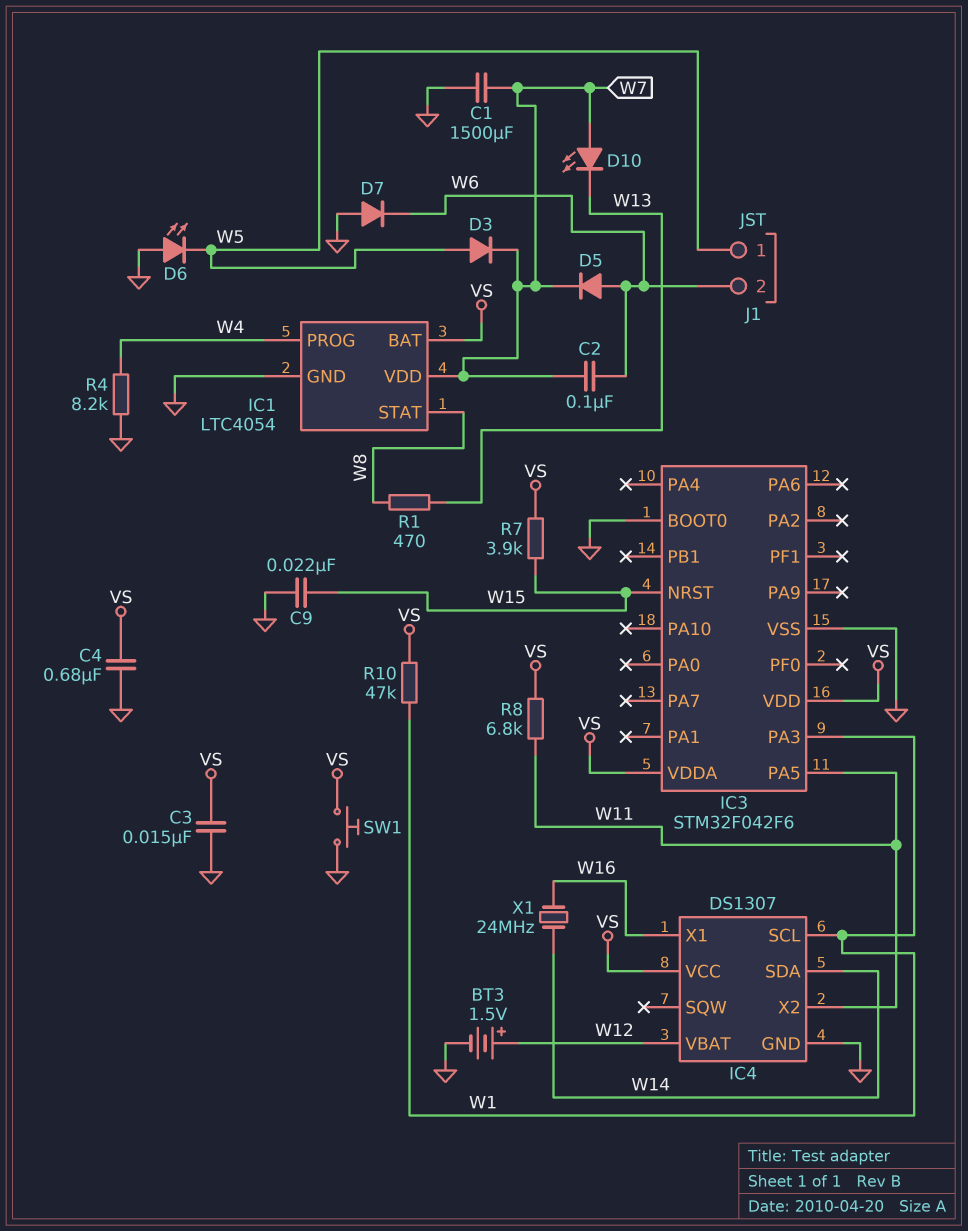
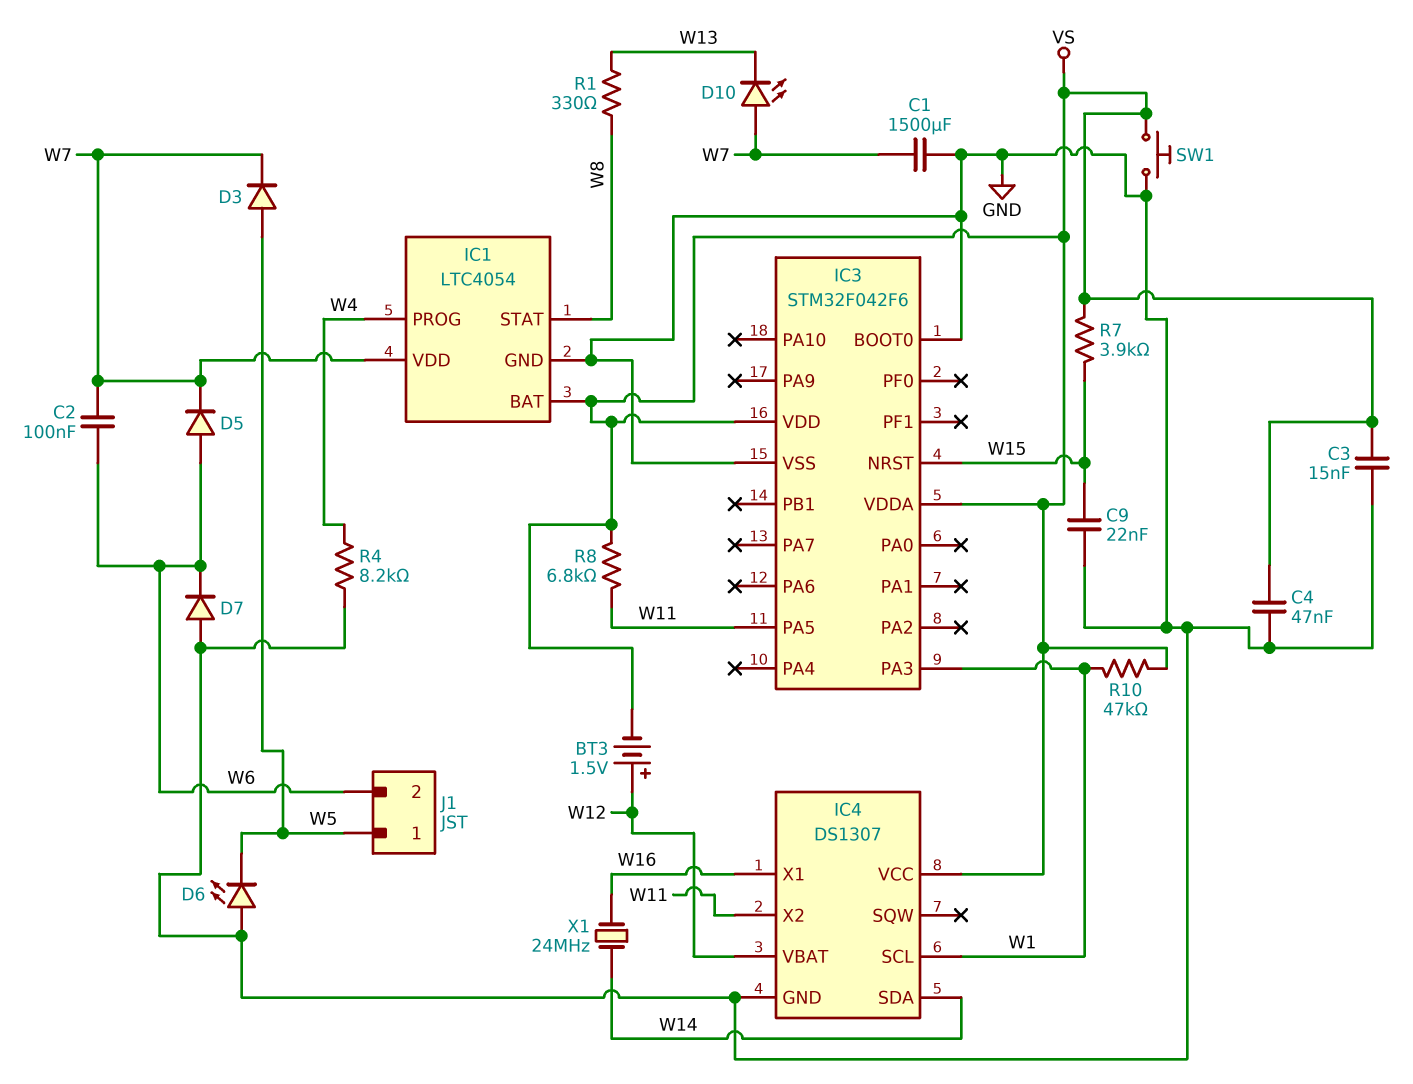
BT3: 1.5V (plus W12, minus GND) -> 1.5V (plus W12, minus VS)
C4: 680nF (GND, VS) -> 47nF (GND, VS)
R1: 470 (W8, W13) -> 330 (W8, W13)

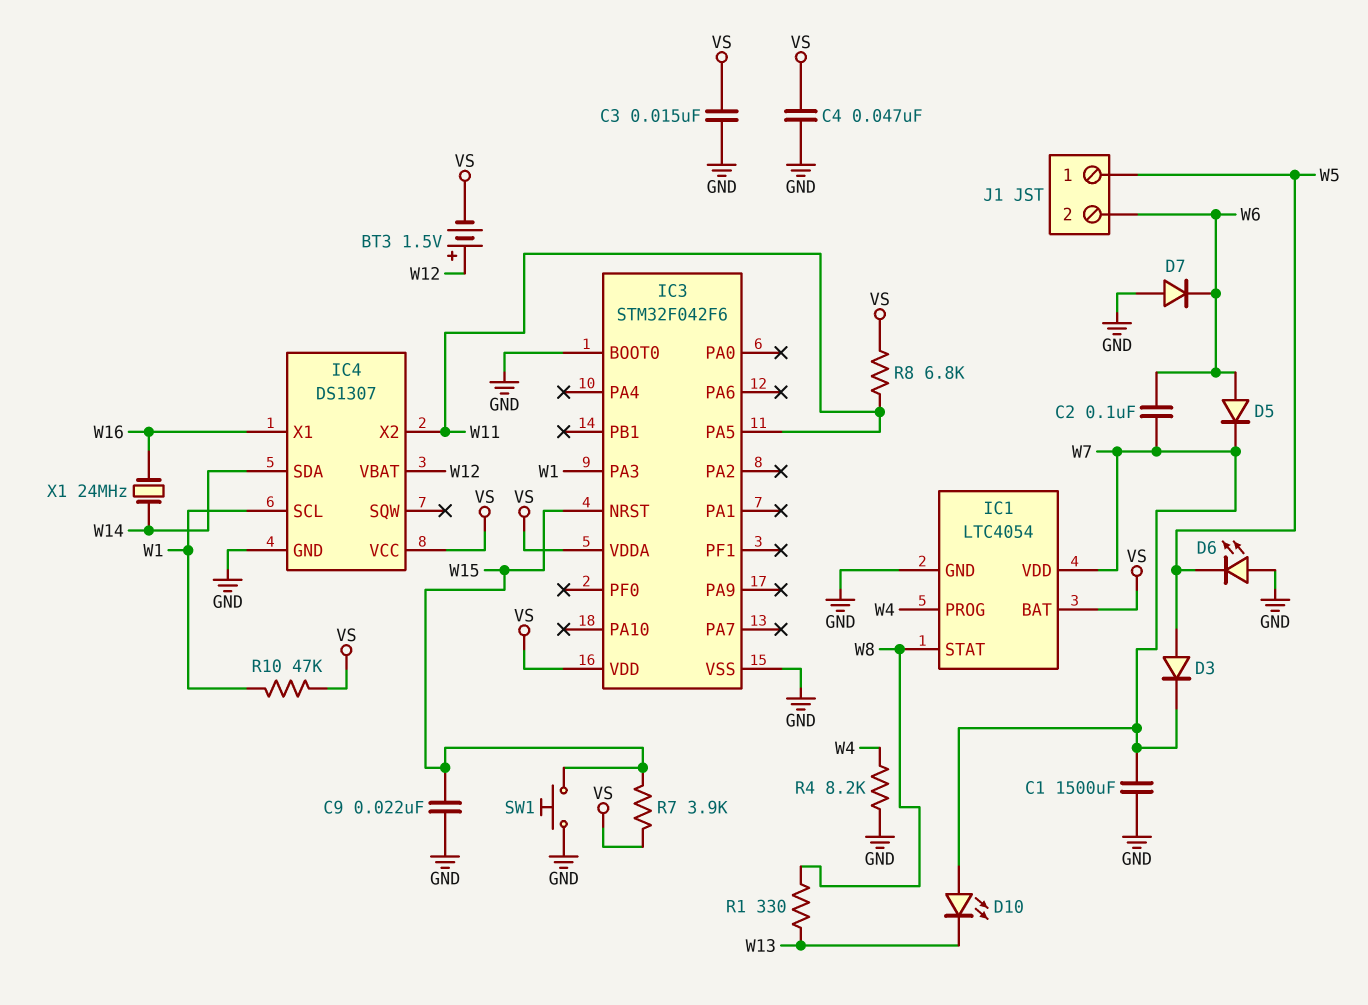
SW1: button (GND, VS) -> button (GND, W15)

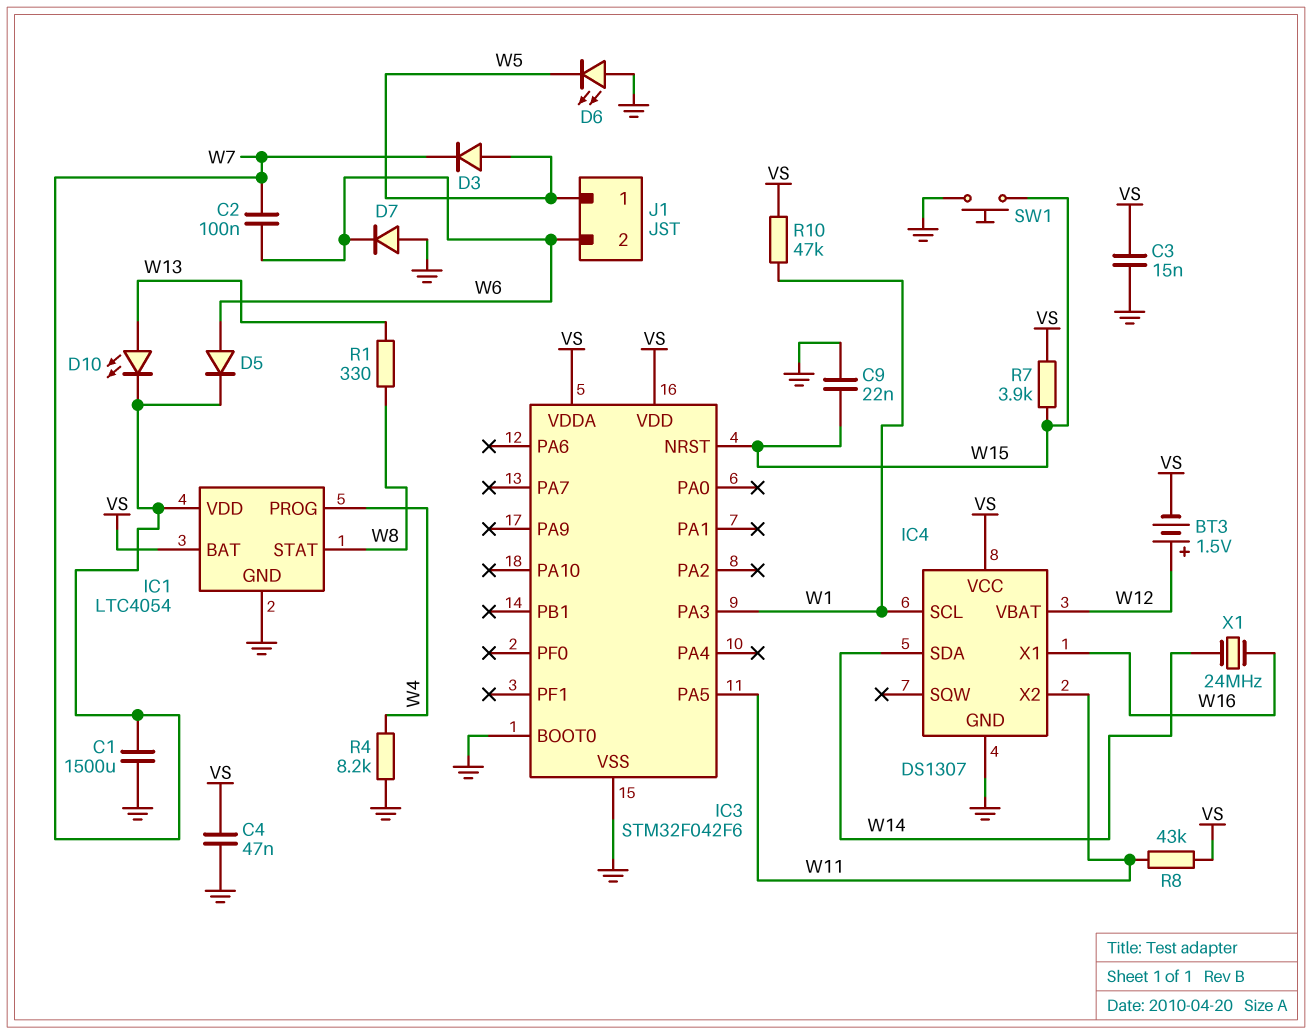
D10: LED (A W7, K W13) -> LED (A W13, K W7)
R8: 6.8k (VS, W11) -> 43k (VS, W11)

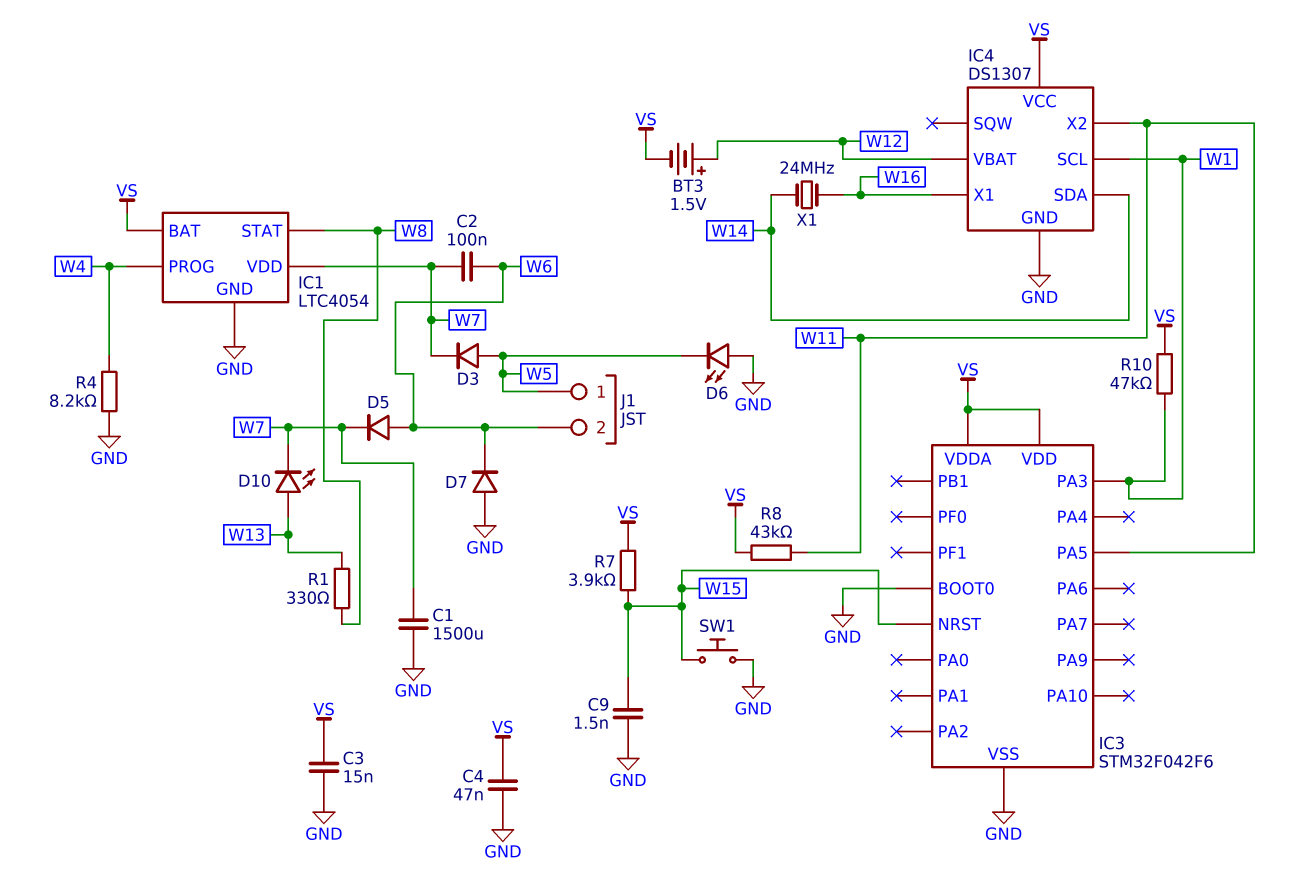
C9: 22nF (GND, W15) -> 1.5nF (GND, W15)

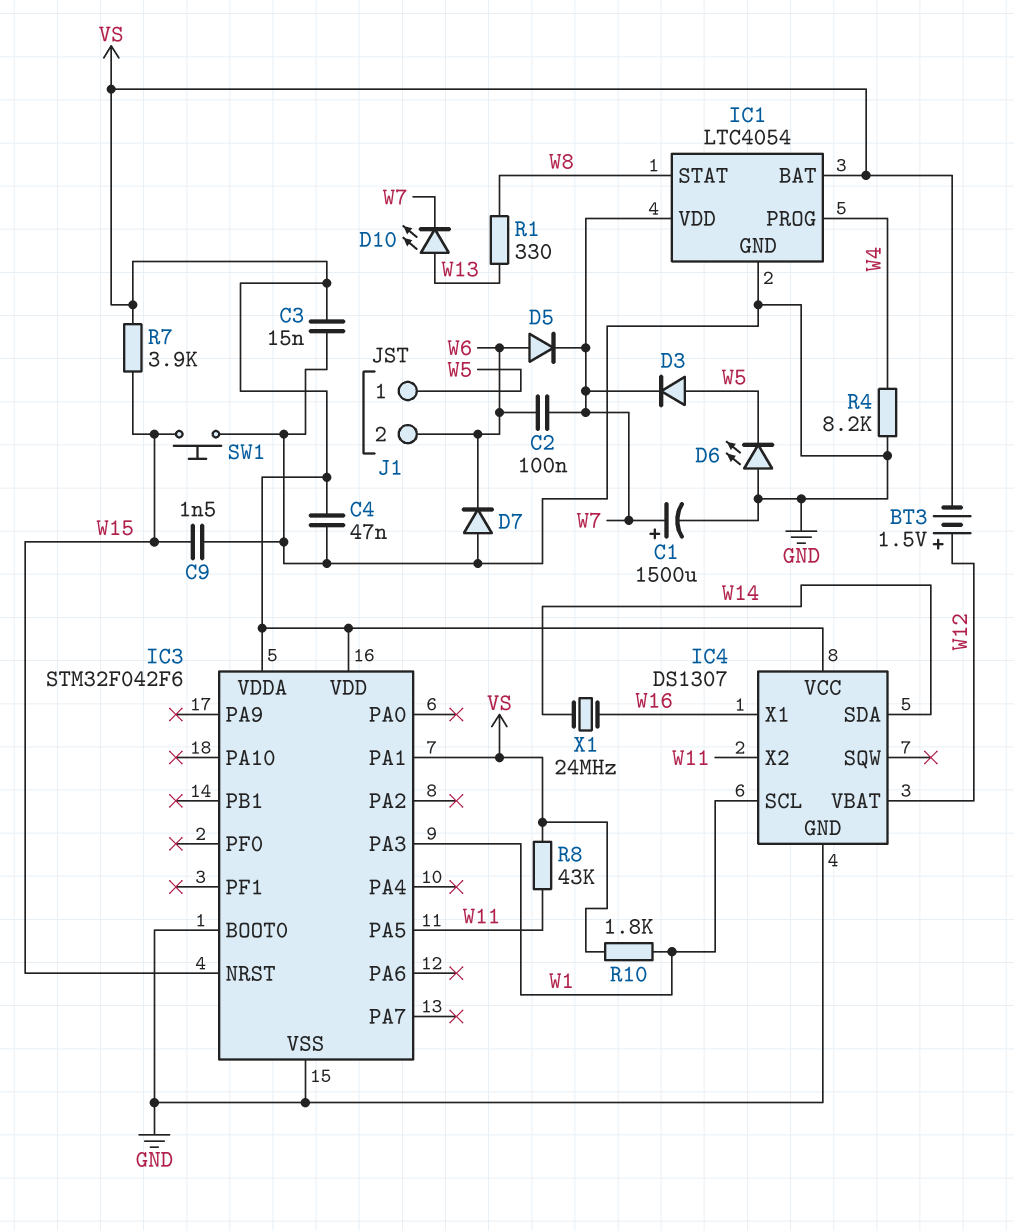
C1: 1500uF (GND, W7) -> 1500uF (plus W7, minus GND)
IC3 pin PA1: none -> VS
R10: 47k (VS, W1) -> 1.8k (VS, W1)

